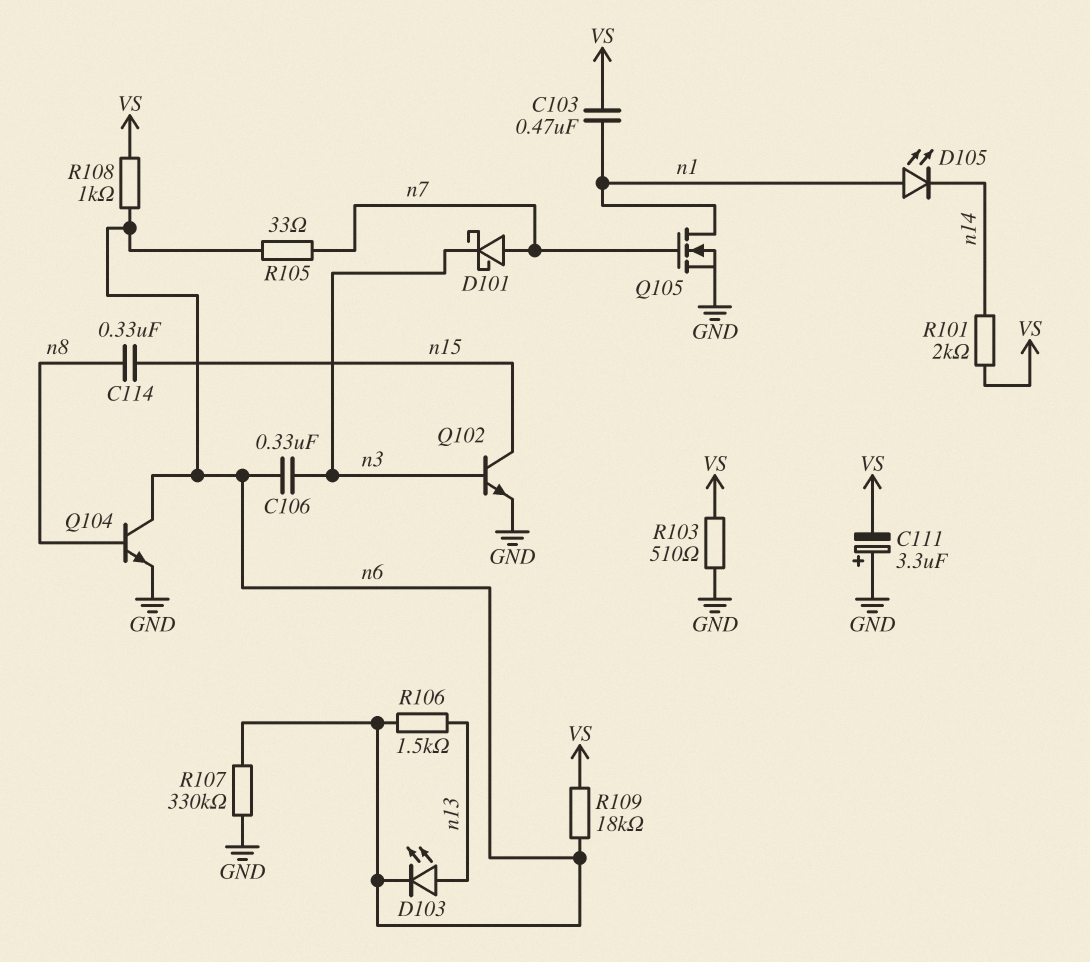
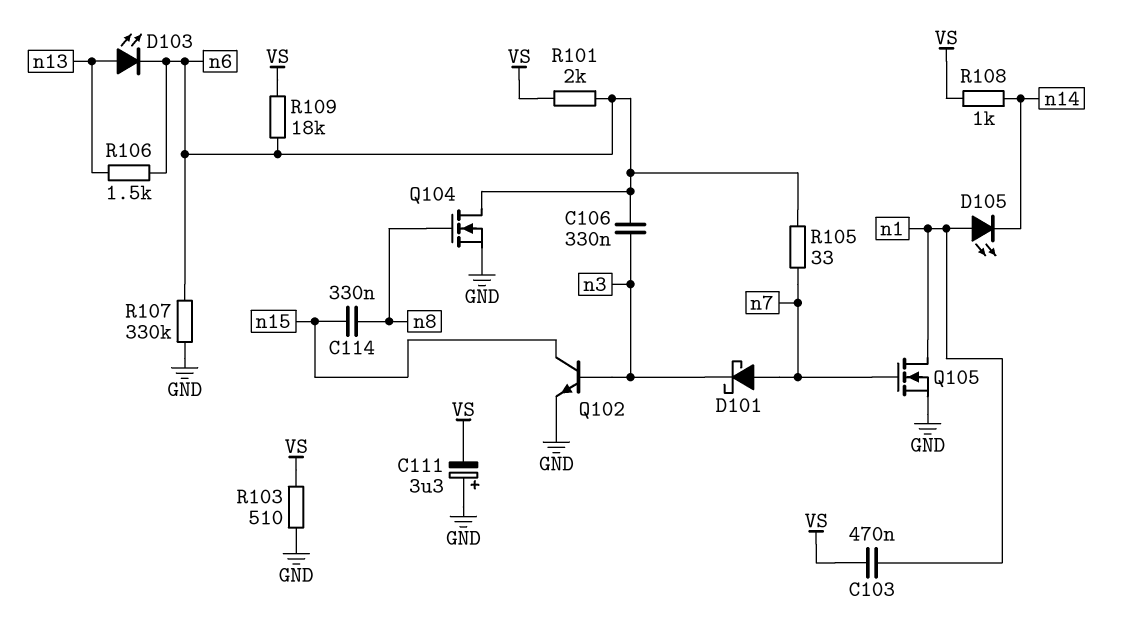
Q104: NPN (B n8, C n6, E GND) -> NMOS (G n8, D n6, S GND)
R101: 2k (VS, n14) -> 2k (VS, n6)
R108: 1k (VS, n6) -> 1k (VS, n14)

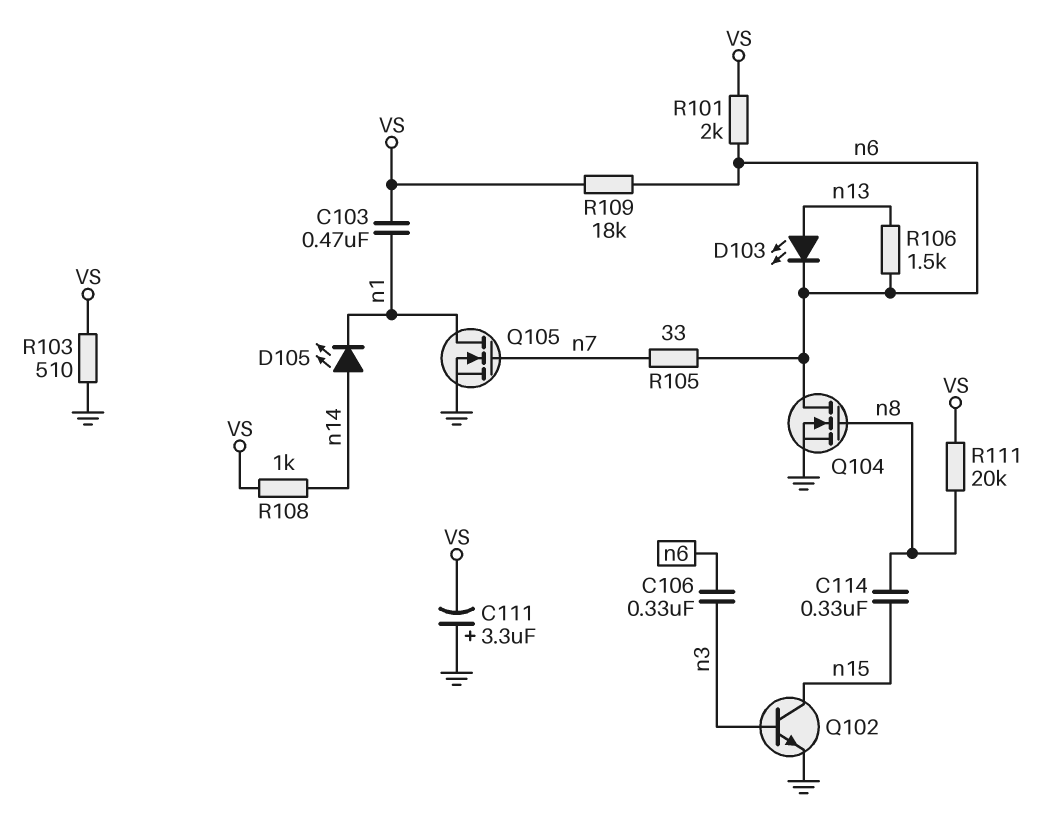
D101: schottky (A n7, K n3) -> none
D105: LED (A n1, K n14) -> LED (A n14, K n1)
R107: 330k (GND, n6) -> none
R111: none -> 20k (VS, n8)

